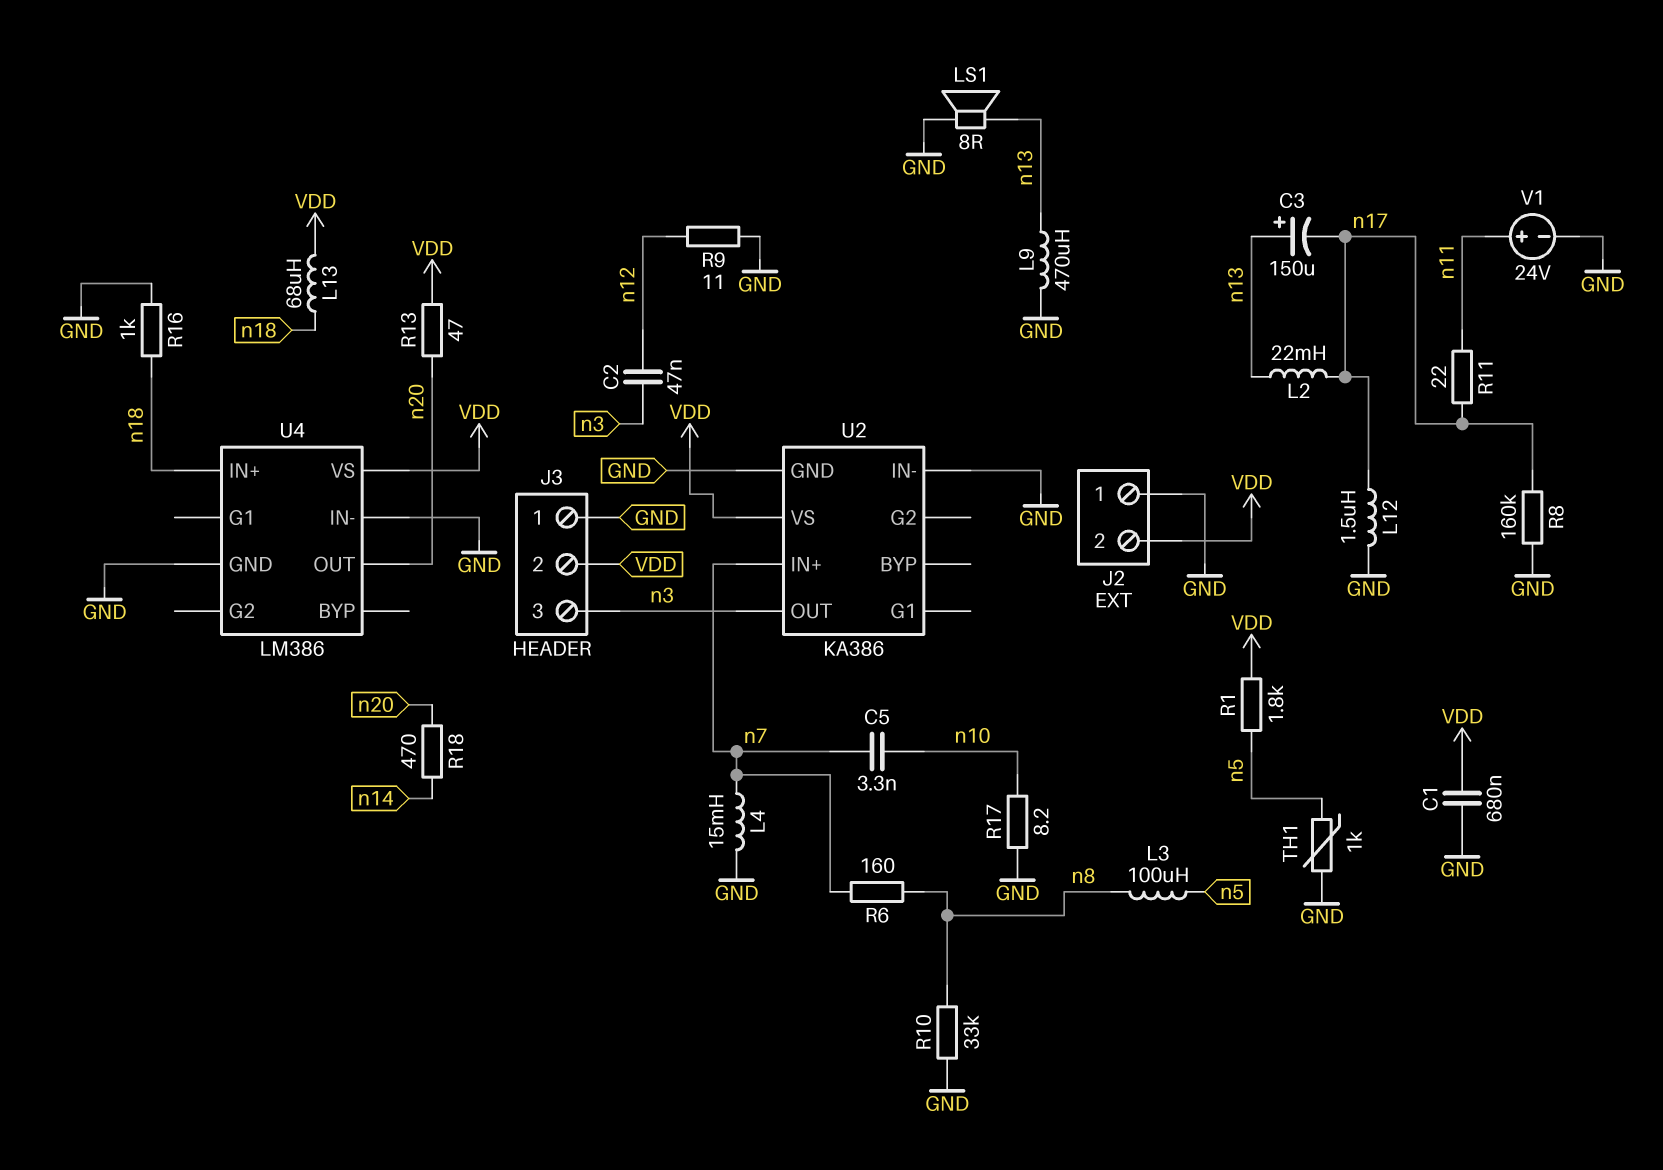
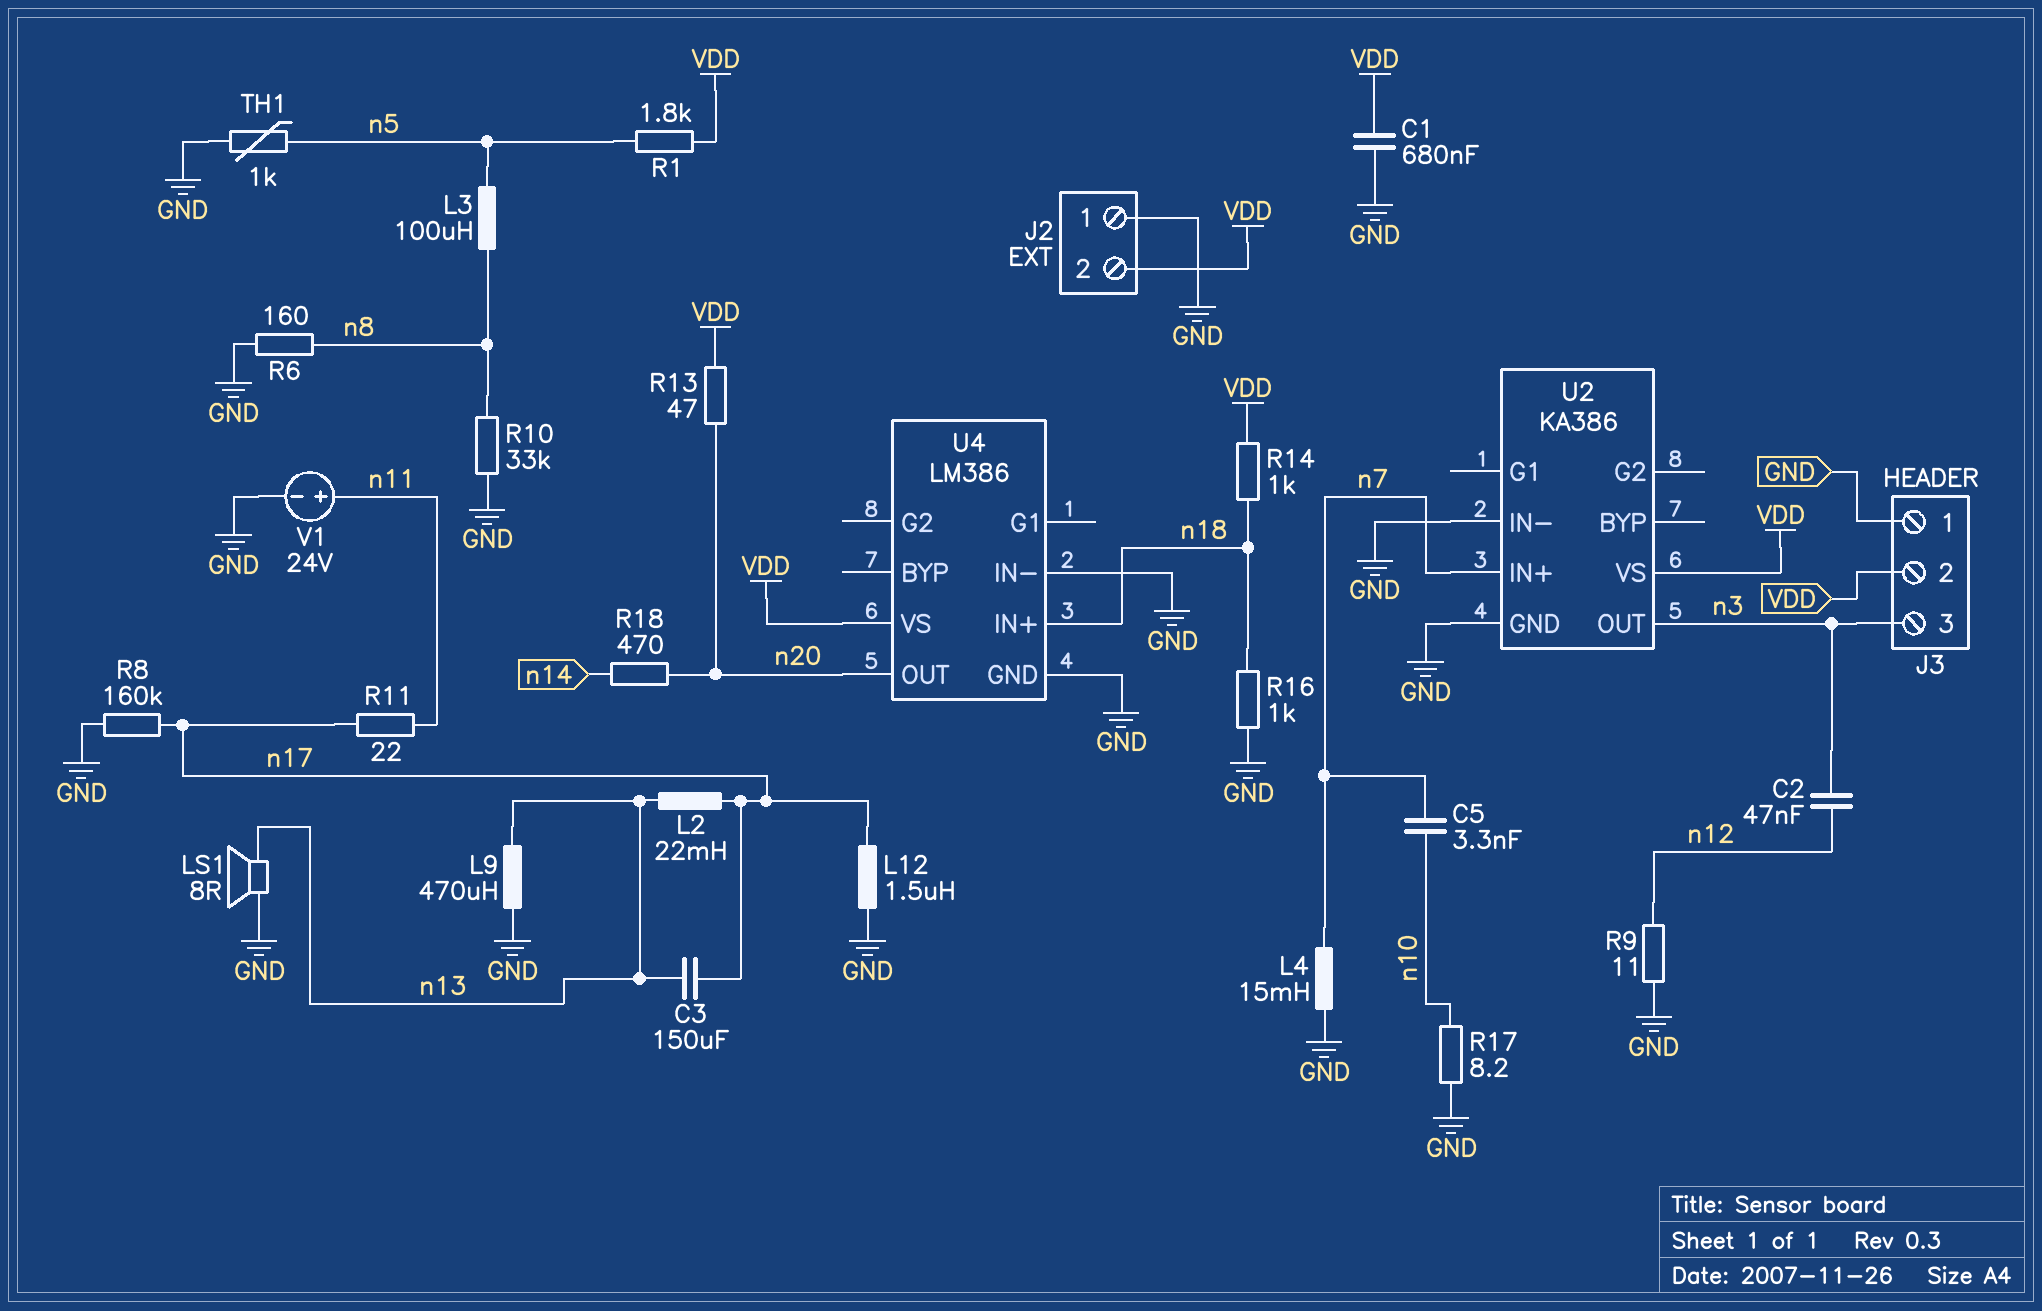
C3: 150uF (plus n13, minus n17) -> 150uF (n13, n17)
L13: 68uH (VDD, n18) -> none
R6: 160 (n7, n8) -> 160 (GND, n8)
R14: none -> 1k (VDD, n18)

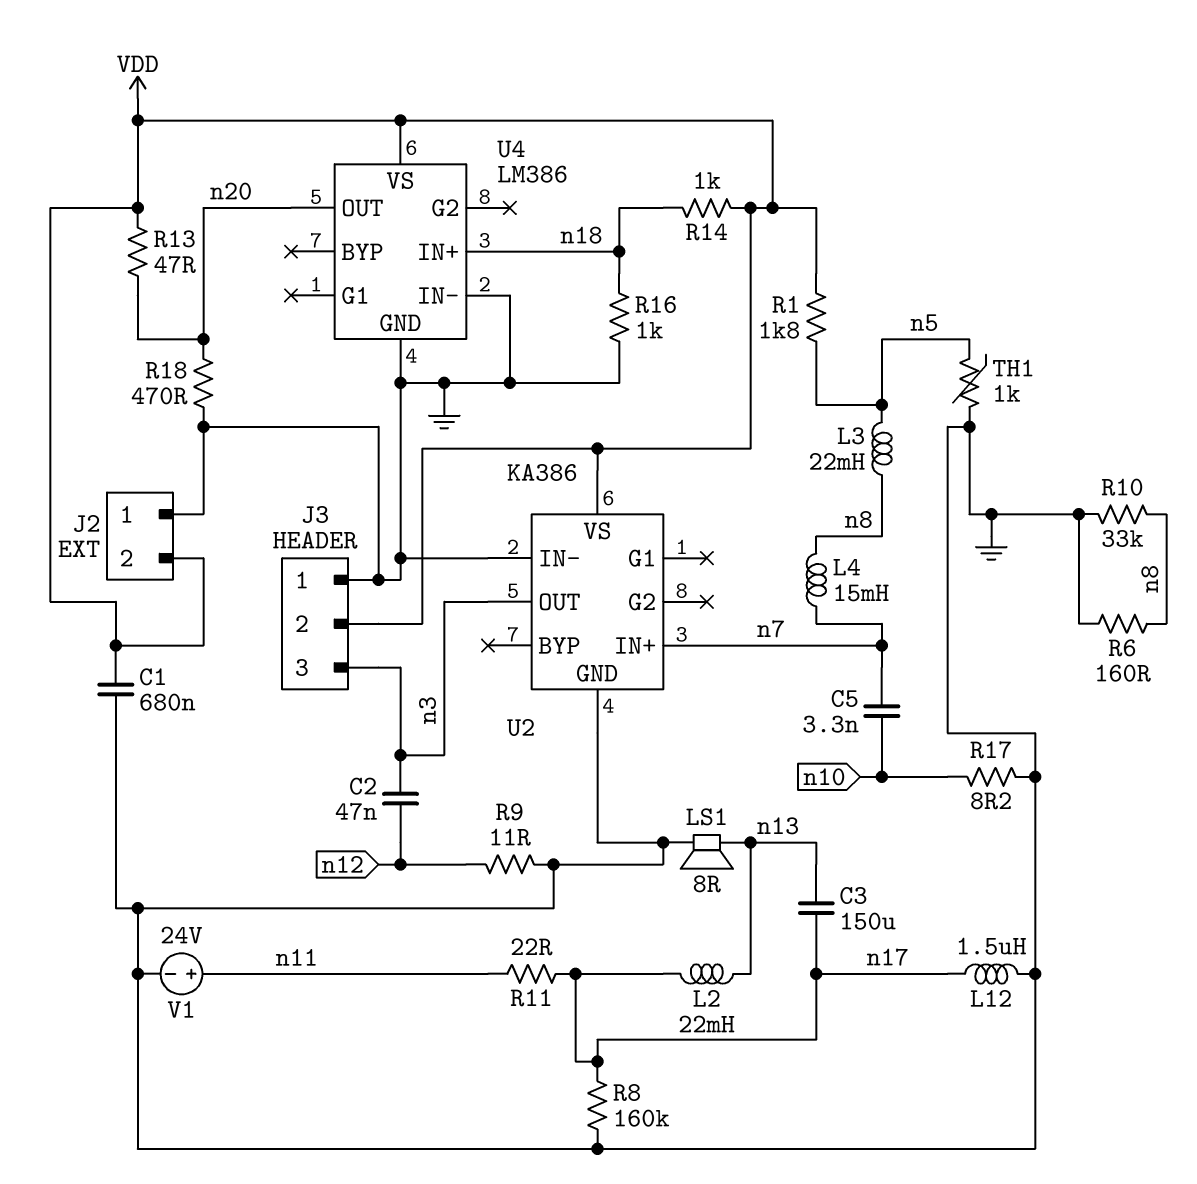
L3: 100uH (n5, n8) -> 22mH (n5, n8)
L4: 15mH (GND, n7) -> 15mH (n7, n8)
L9: 470uH (GND, n13) -> none
R18: 470 (n14, n20) -> 470 (GND, n20)

